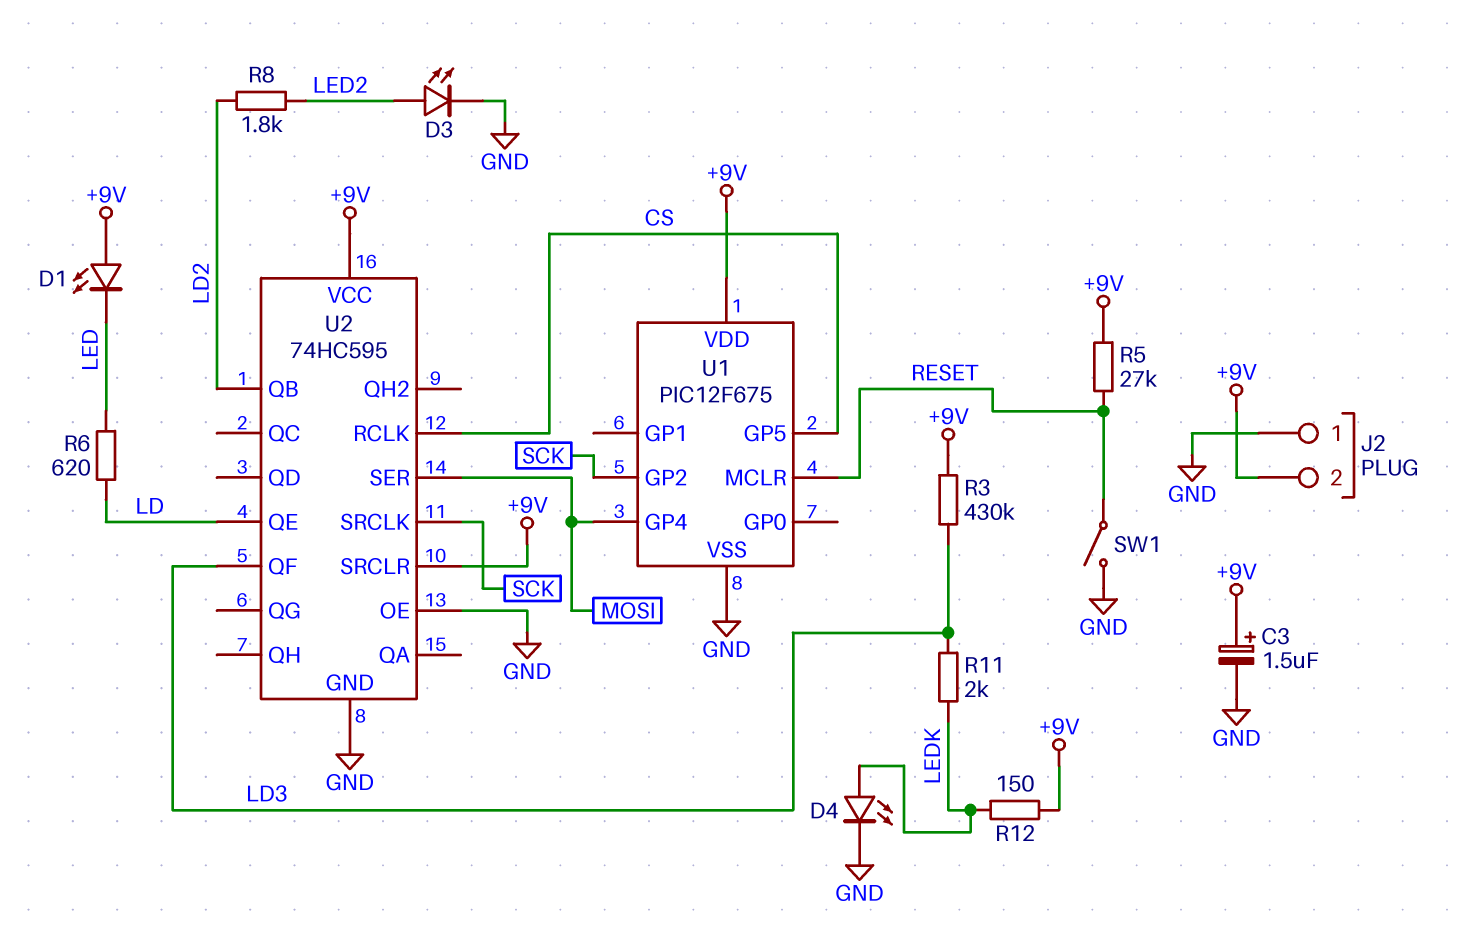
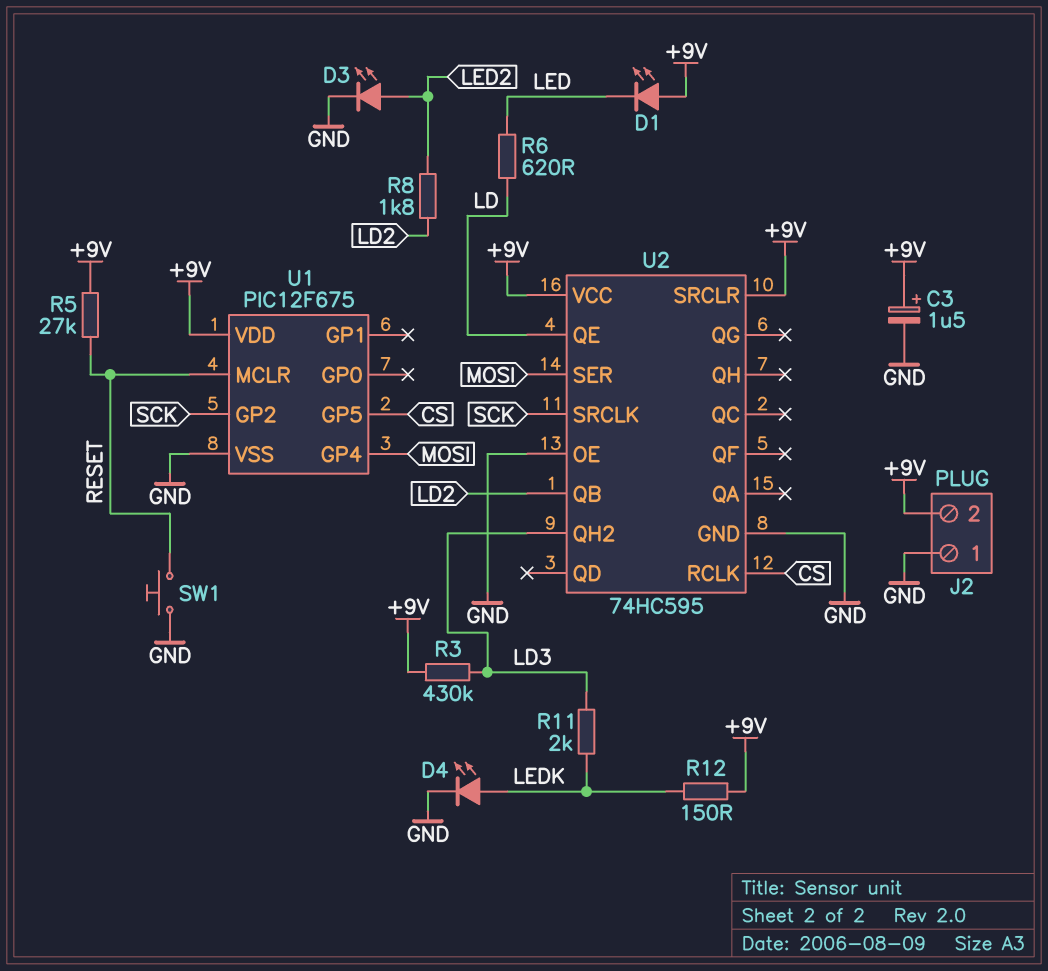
SW1: switch (GND, RESET) -> button (GND, RESET)
U2 pin QF: LD3 -> none
U2 pin QH2: none -> LD3

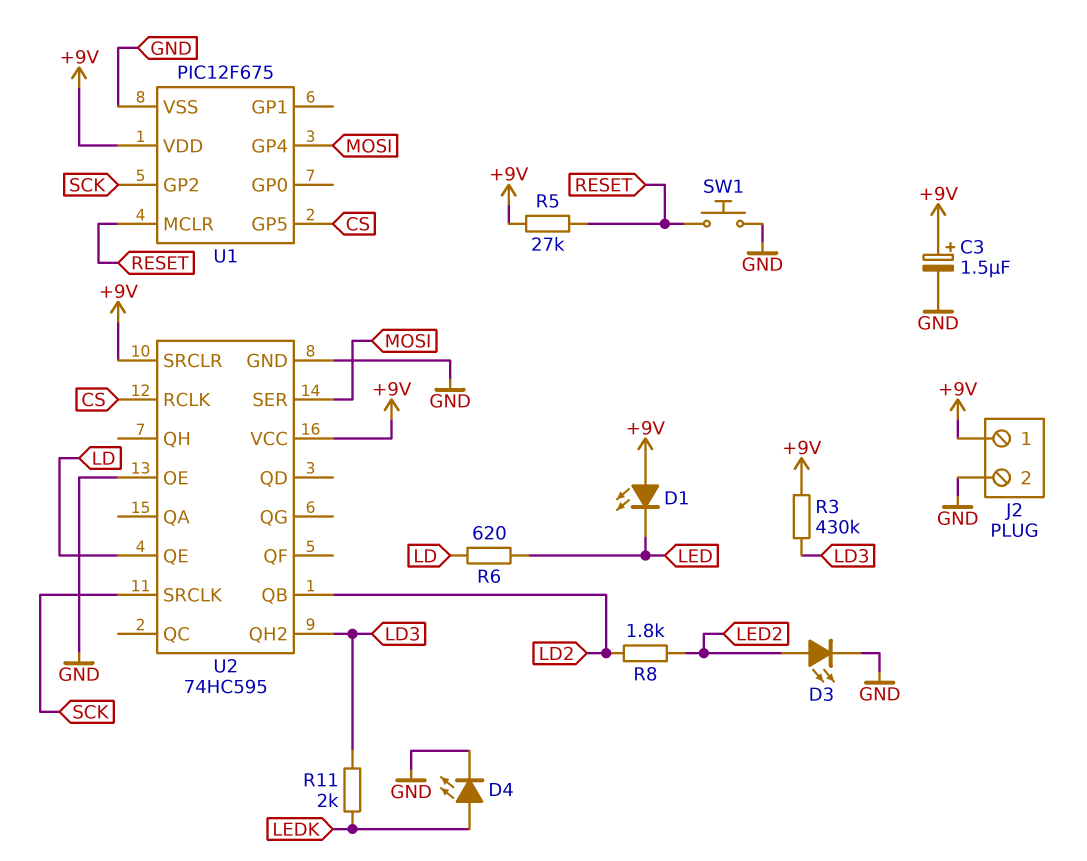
J2 pin 1: GND -> +9V
J2 pin 2: +9V -> GND
R12: 150 (+9V, LEDK) -> none

